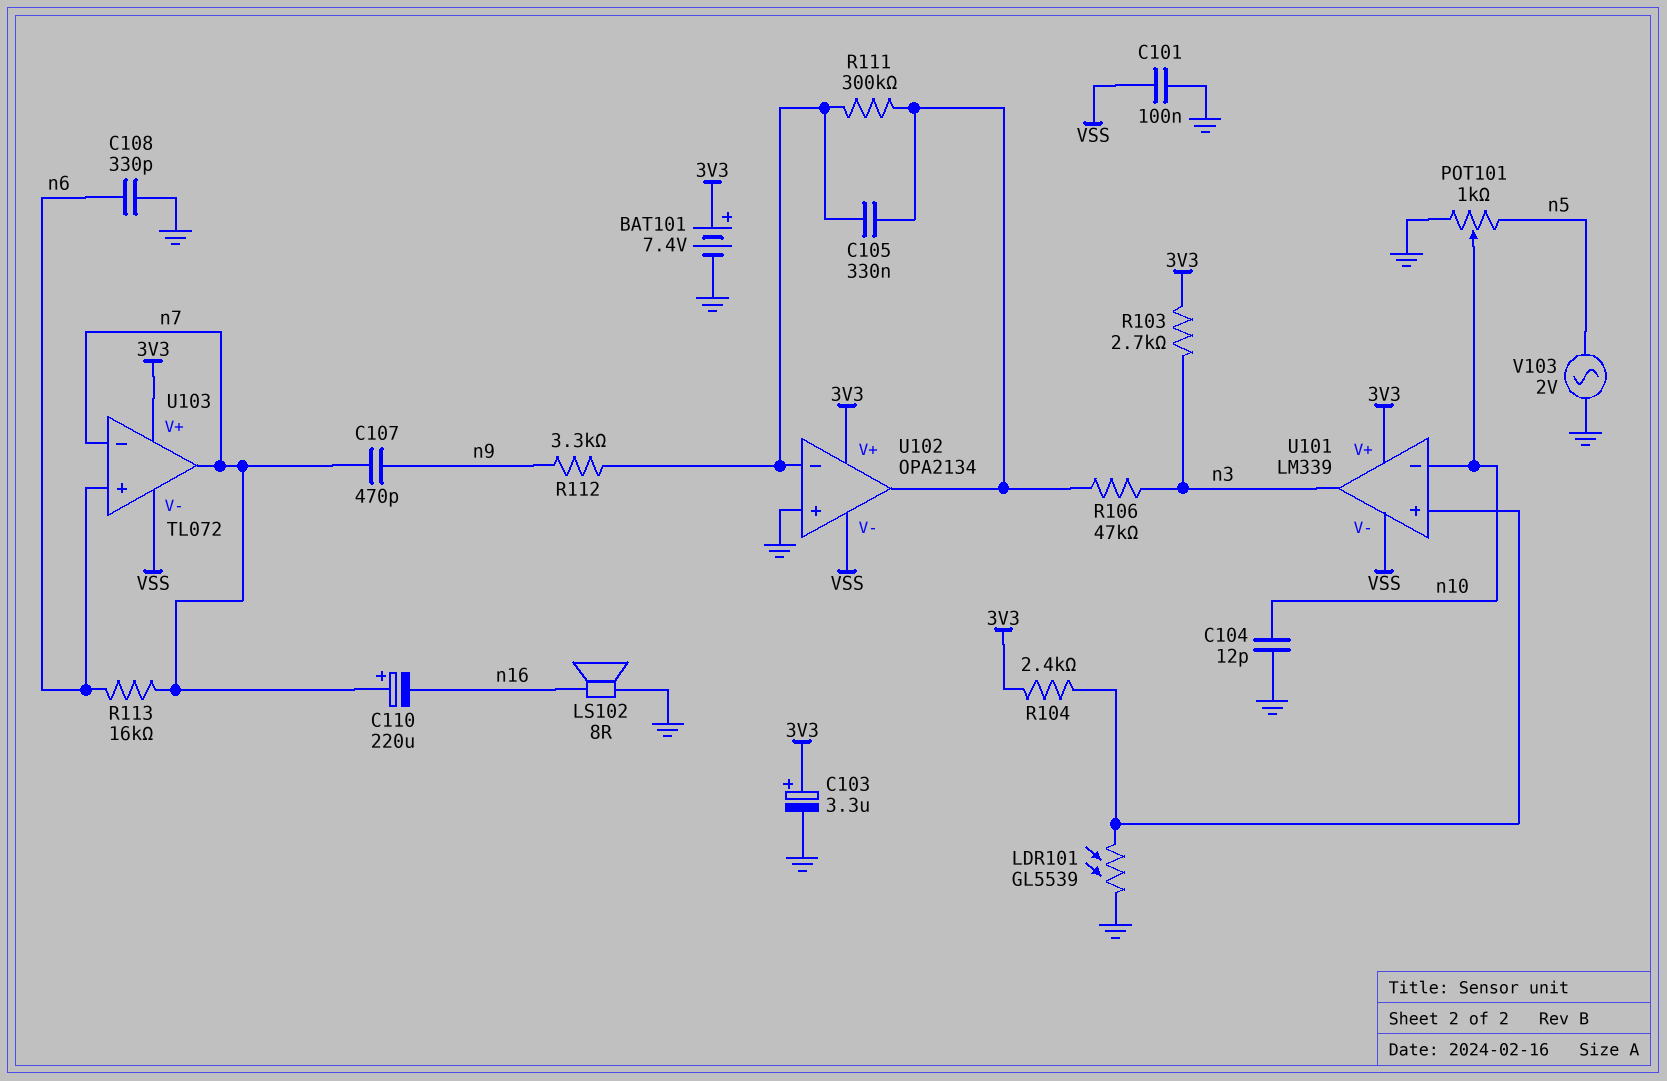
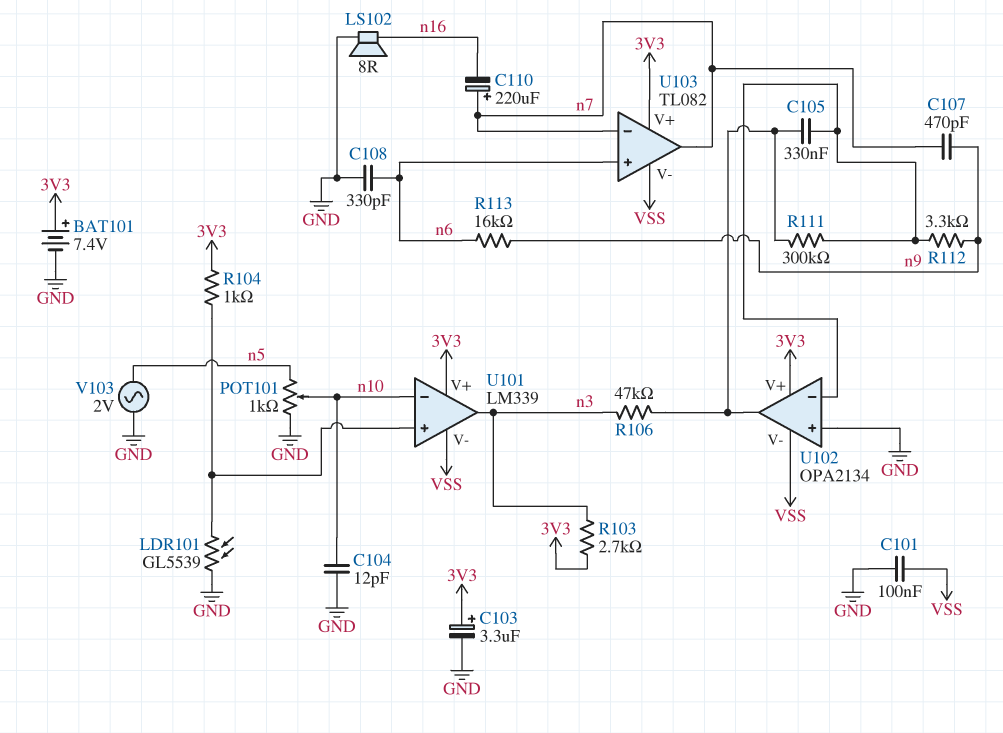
R104: 2.4k (3V3, U101/in+) -> 1k (3V3, U101/in+)
R113: 16k (n6, n7) -> 16k (n6, n9)
U103: TL072 -> TL082

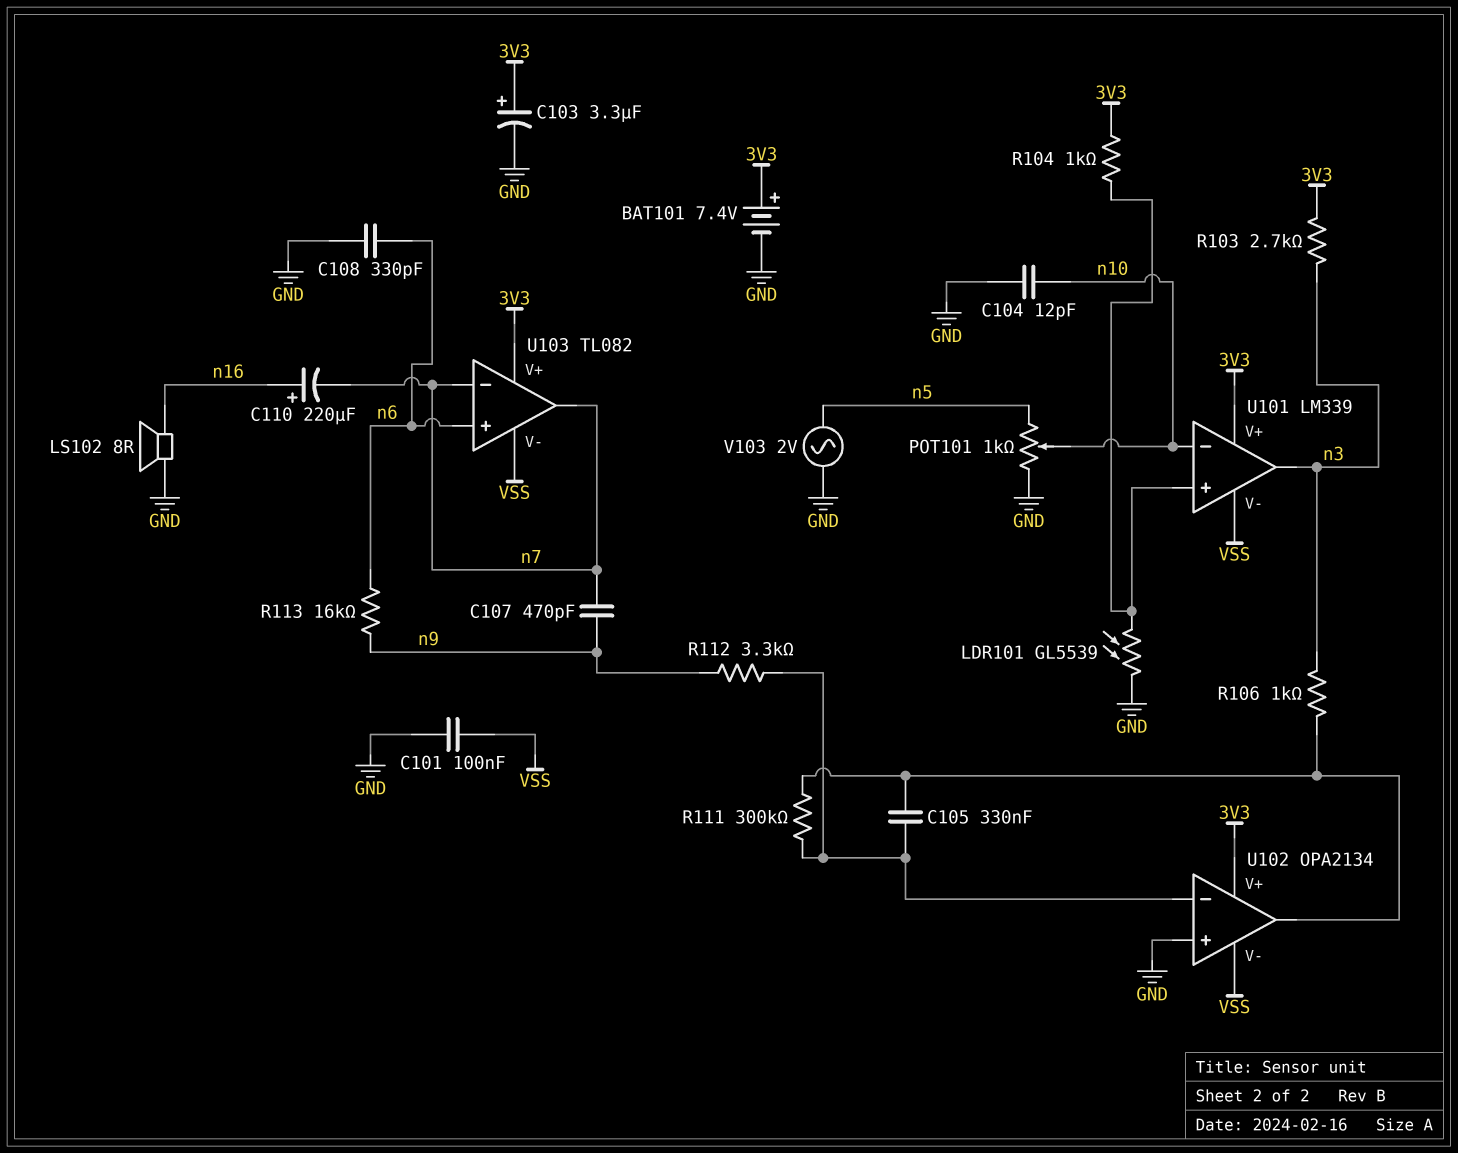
C110: 220uF (plus n7, minus n16) -> 220uF (plus n16, minus n7)
R106: 47k (U102/out, n3) -> 1k (U102/out, n3)

